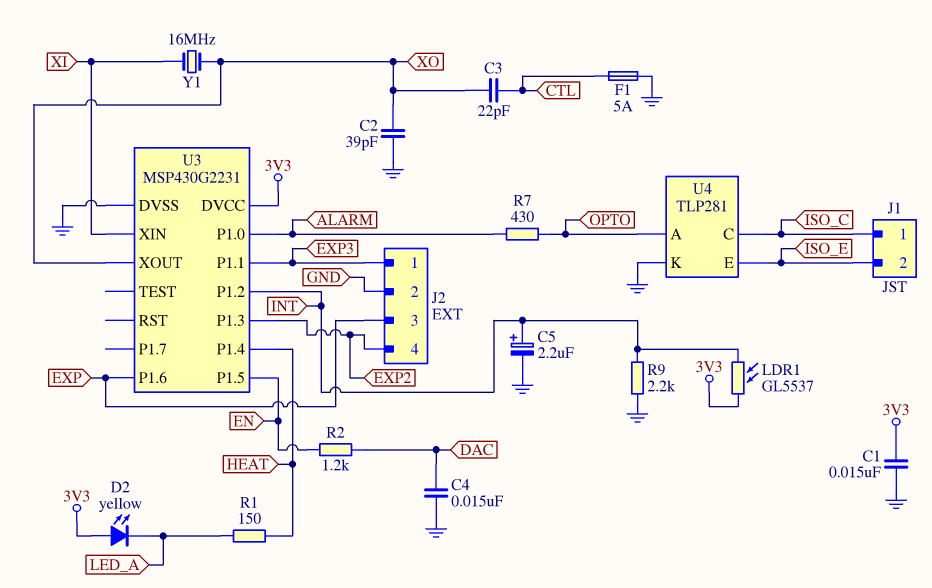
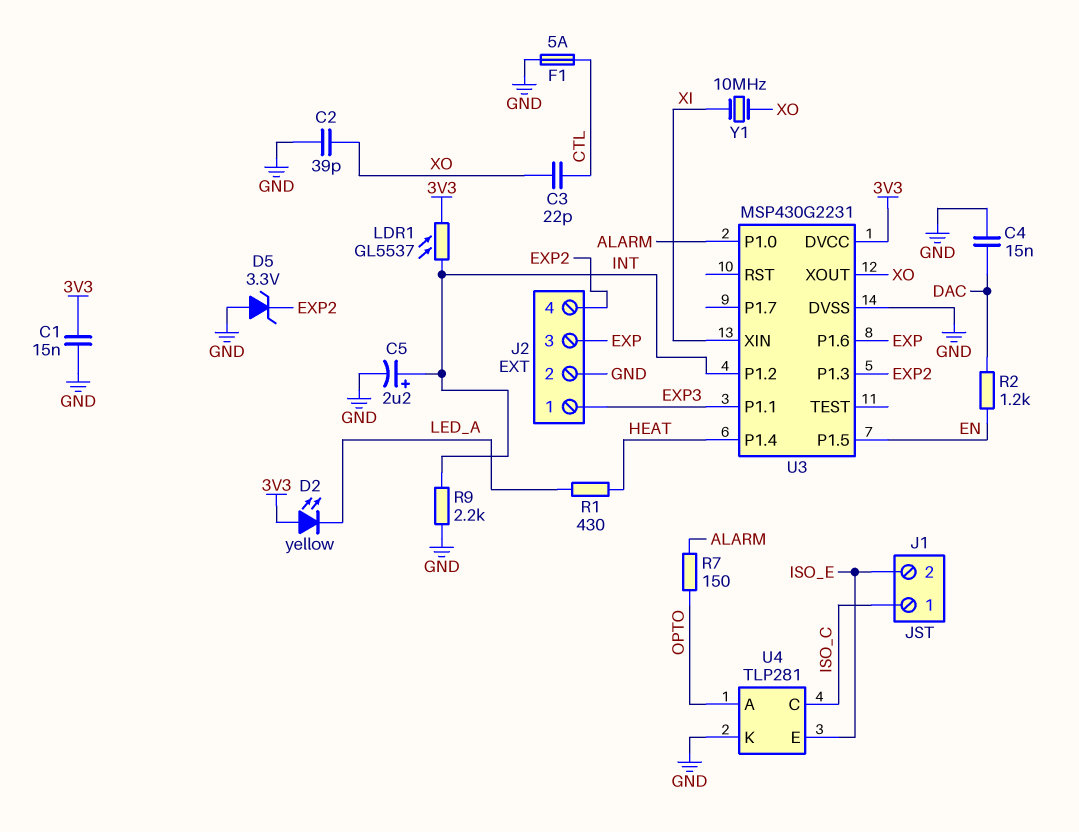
D5: none -> zener 3.3V (A GND, K EXP2)
R1: 150 (HEAT, LED_A) -> 430 (HEAT, LED_A)
R7: 430 (ALARM, OPTO) -> 150 (ALARM, OPTO)
Y1: 16MHz (XI, XO) -> 10MHz (XI, XO)

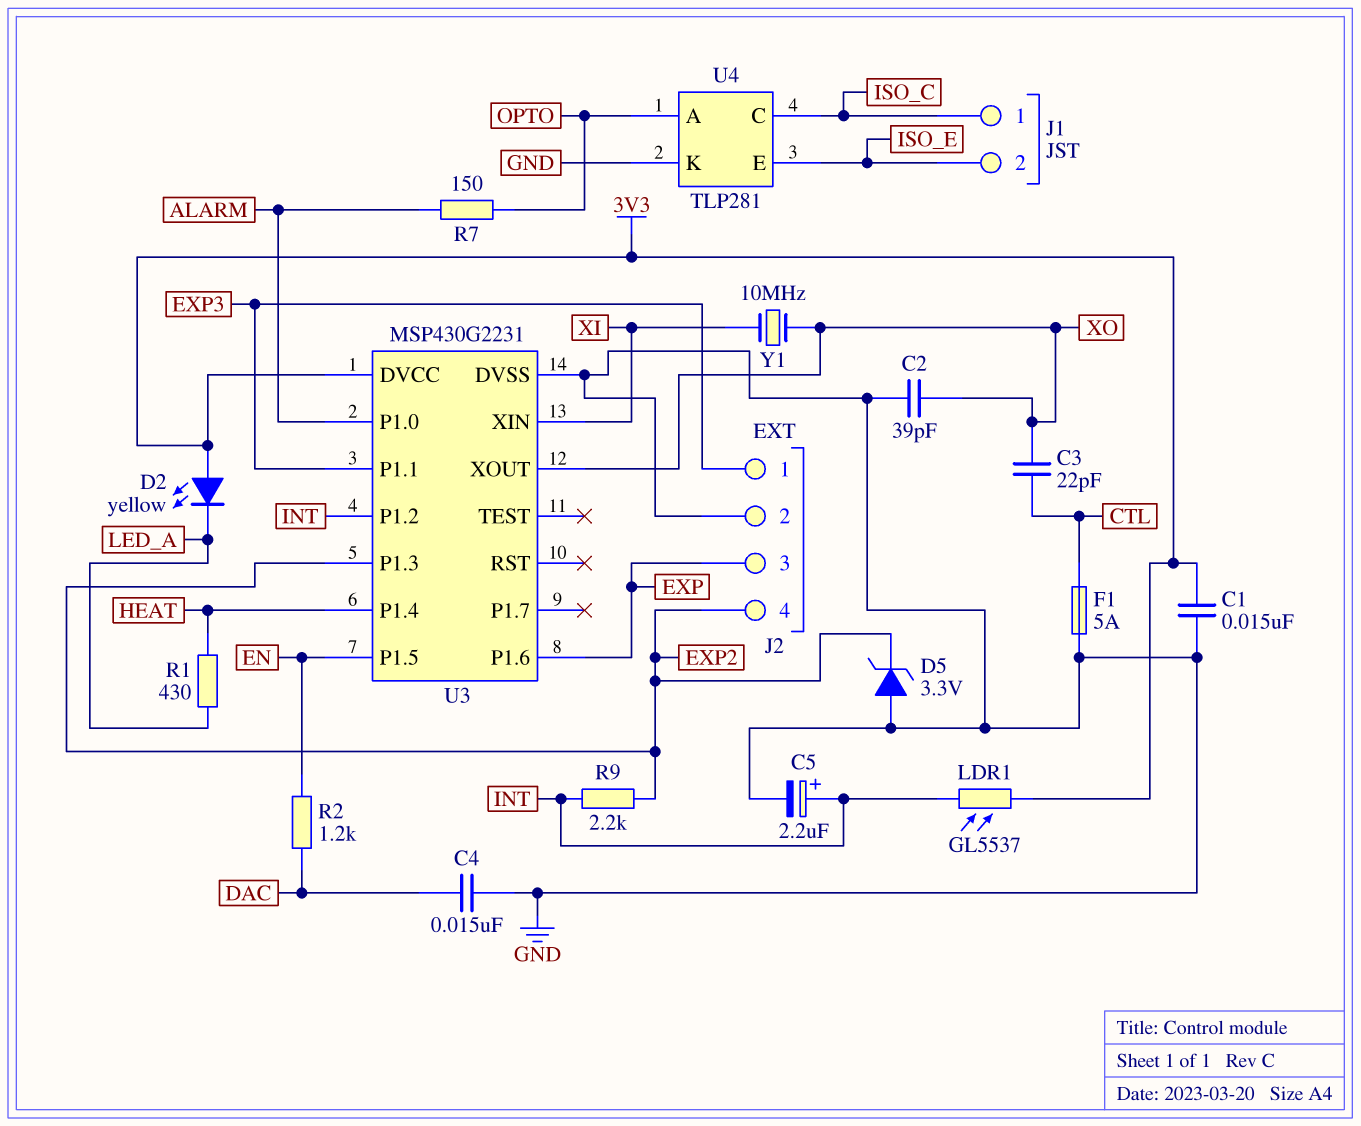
R9: 2.2k (GND, INT) -> 2.2k (EXP2, INT)

